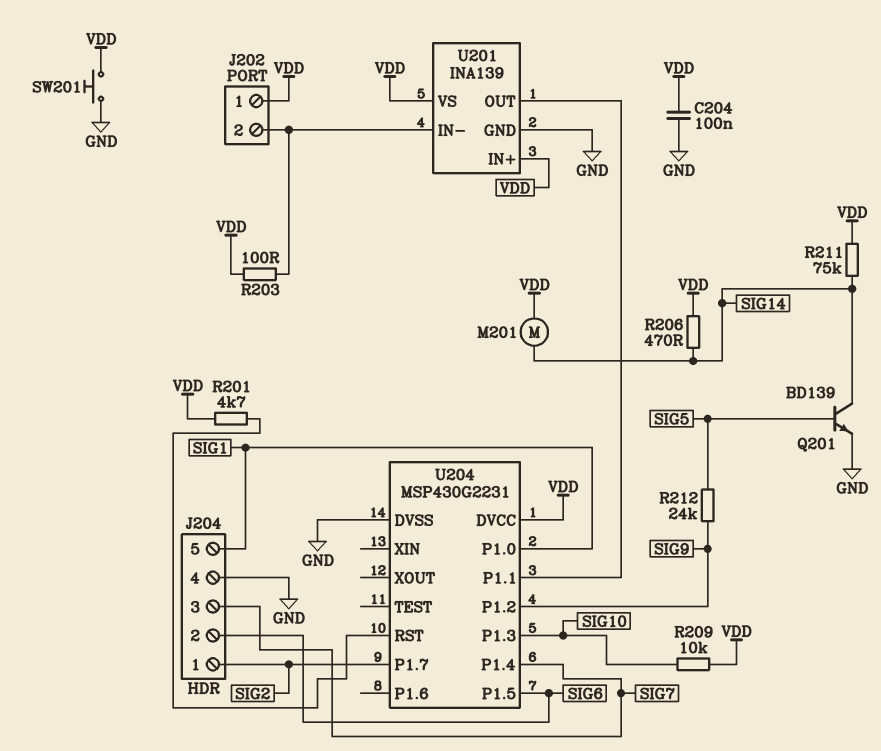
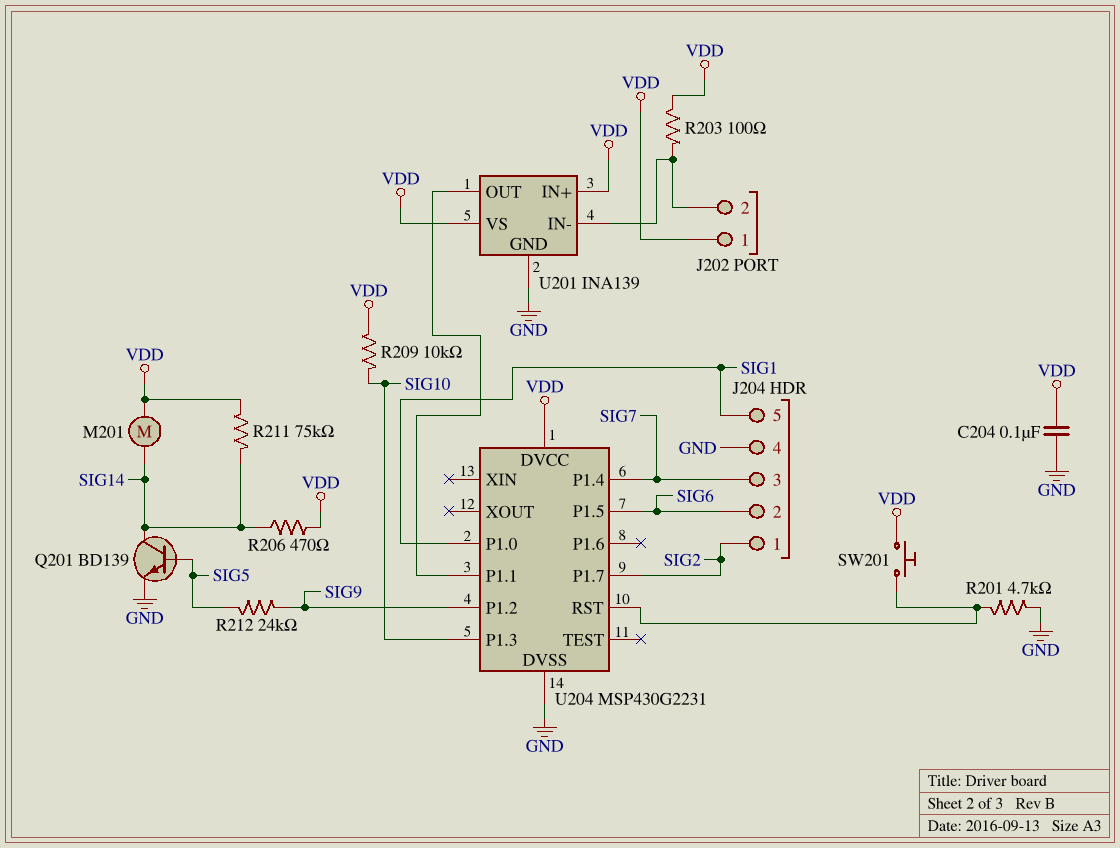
R201: 4.7k (U204/RST, VDD) -> 4.7k (GND, U204/RST)
SW201: button (GND, VDD) -> button (U204/RST, VDD)

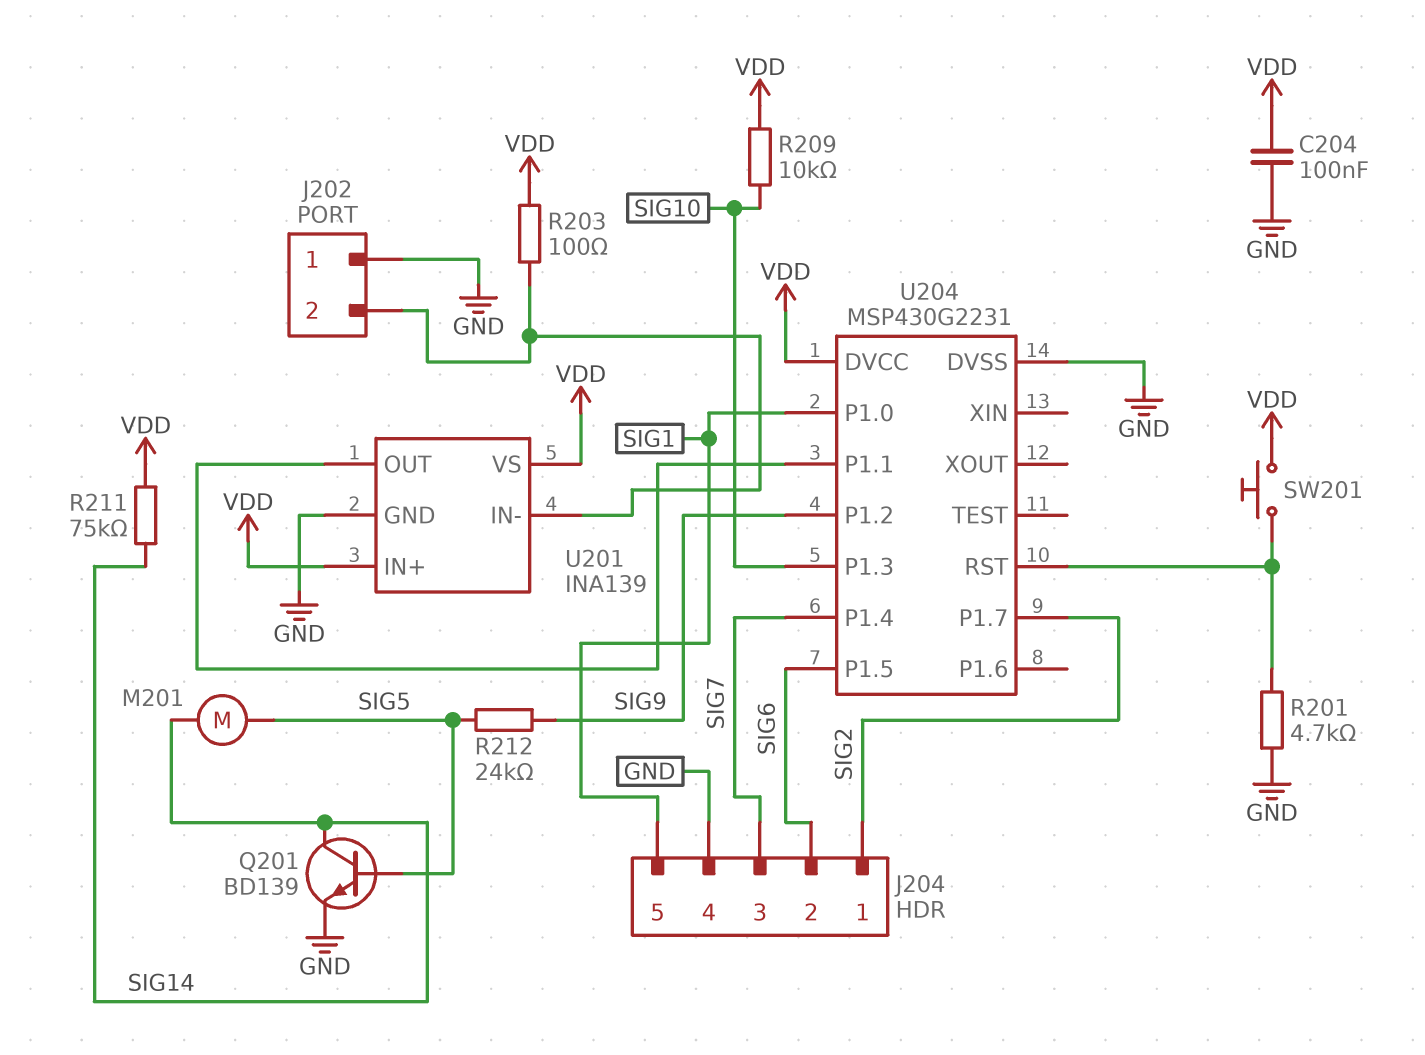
J202 pin 1: VDD -> GND
M201: motor (SIG14, VDD) -> motor (SIG5, SIG14)
R206: 470 (SIG14, VDD) -> none

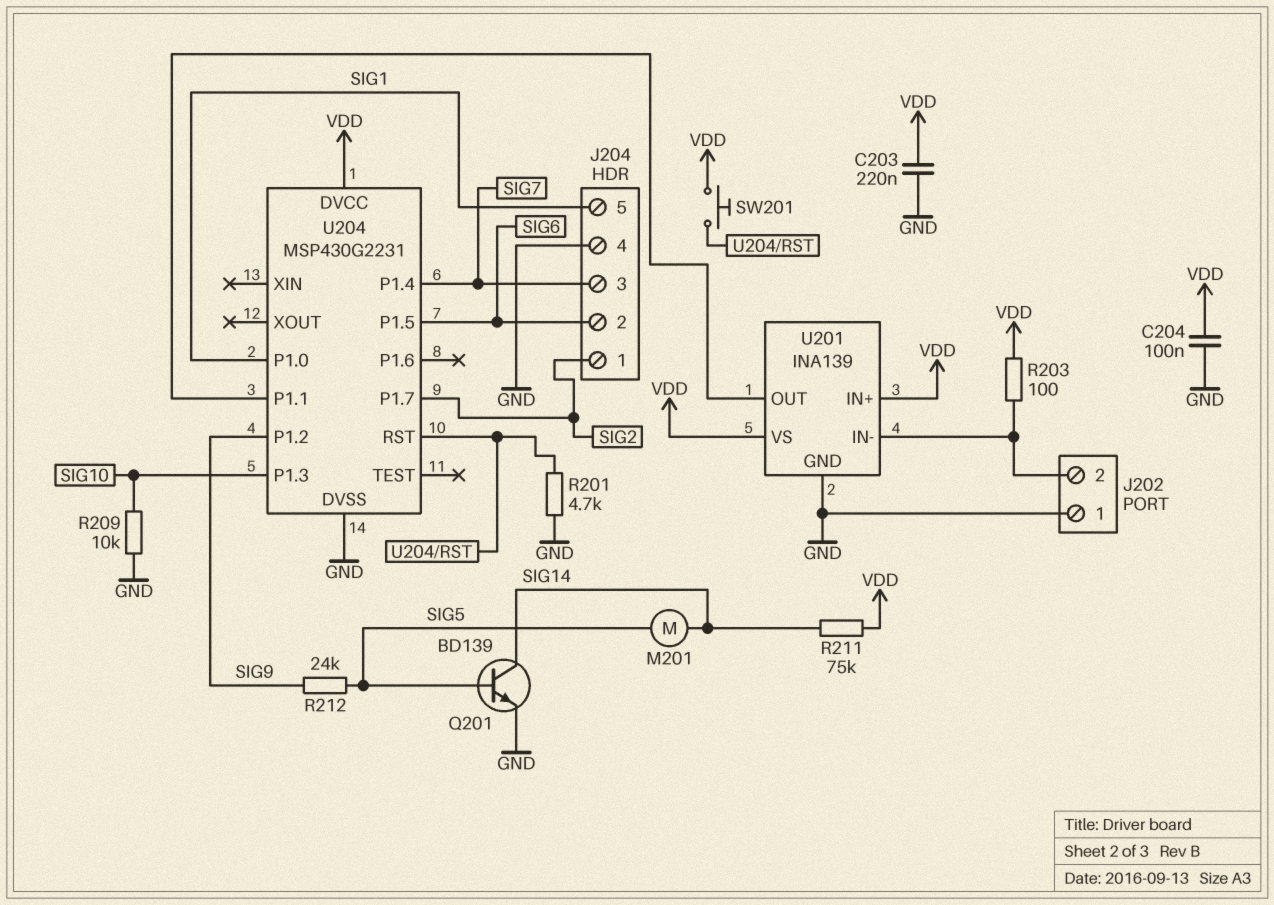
C203: none -> 220nF (GND, VDD)
R209: 10k (SIG10, VDD) -> 10k (GND, SIG10)

